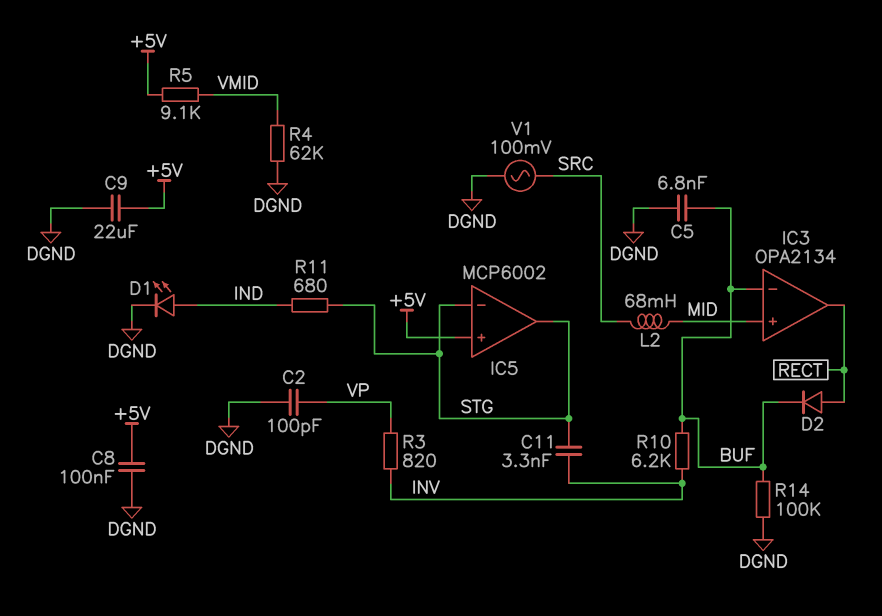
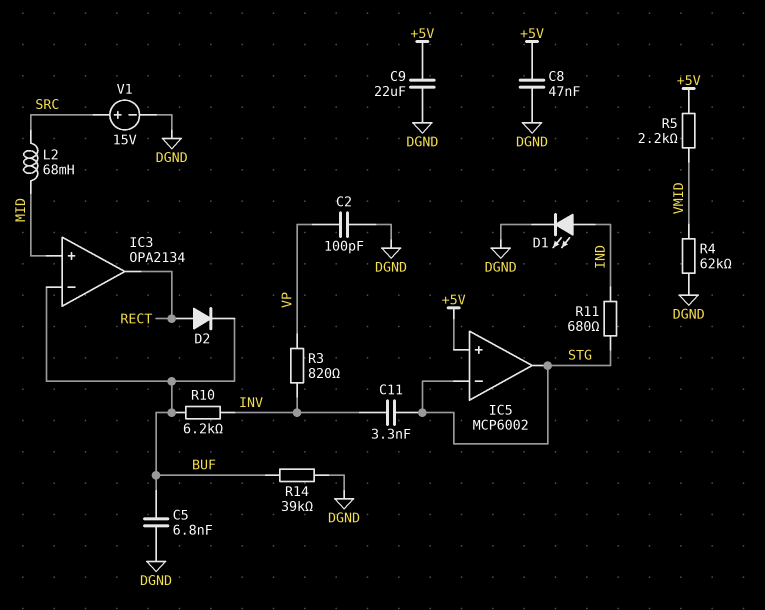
C8: 100nF (+5V, DGND) -> 47nF (+5V, DGND)
R5: 9.1k (+5V, VMID) -> 2.2k (+5V, VMID)
R14: 100k (BUF, DGND) -> 39k (BUF, DGND)
V1: AC 100mV (DGND, SRC) -> 15V (plus SRC, minus DGND)

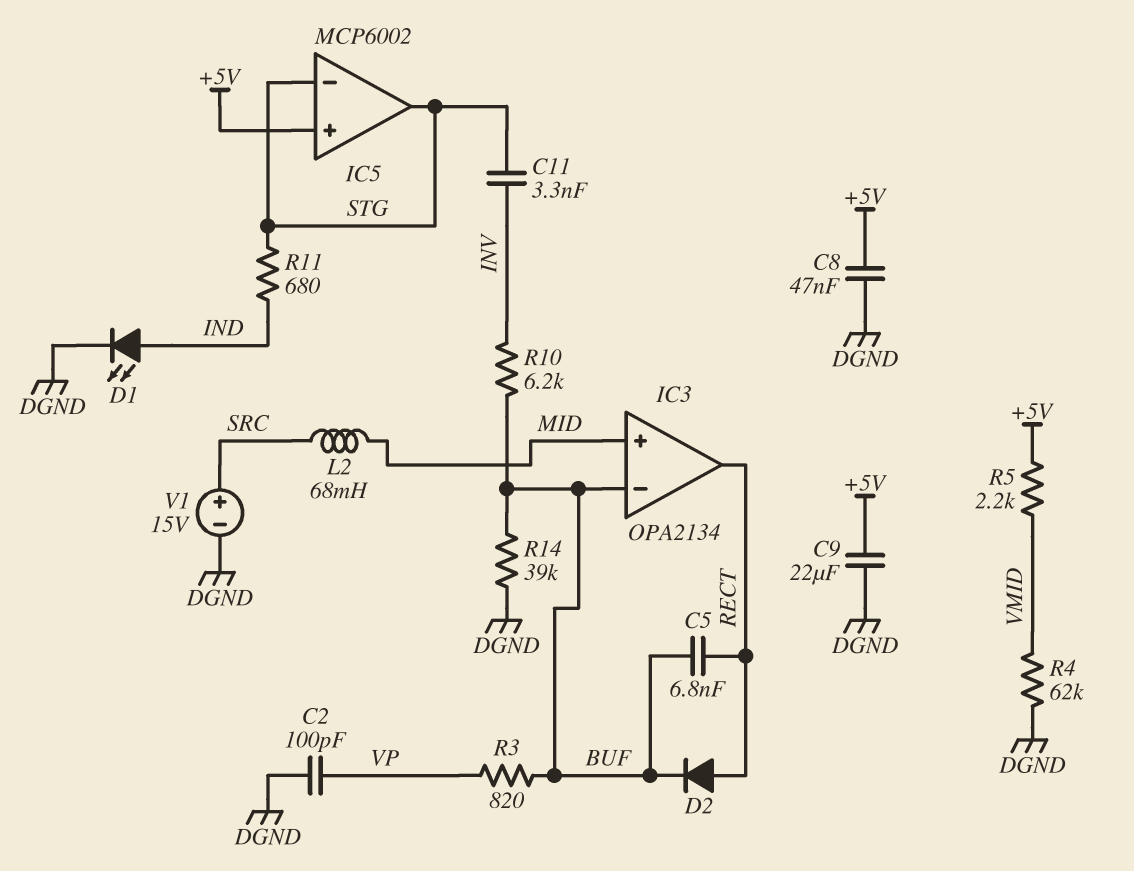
C5: 6.8nF (BUF, DGND) -> 6.8nF (BUF, RECT)
R3: 820 (INV, VP) -> 820 (BUF, VP)

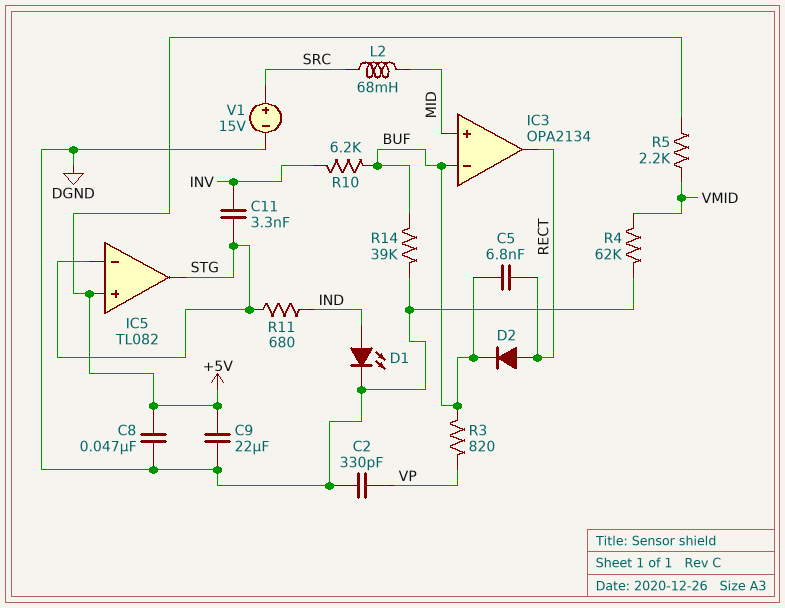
C2: 100pF (DGND, VP) -> 330pF (DGND, VP)
IC5: MCP6002 -> TL082

